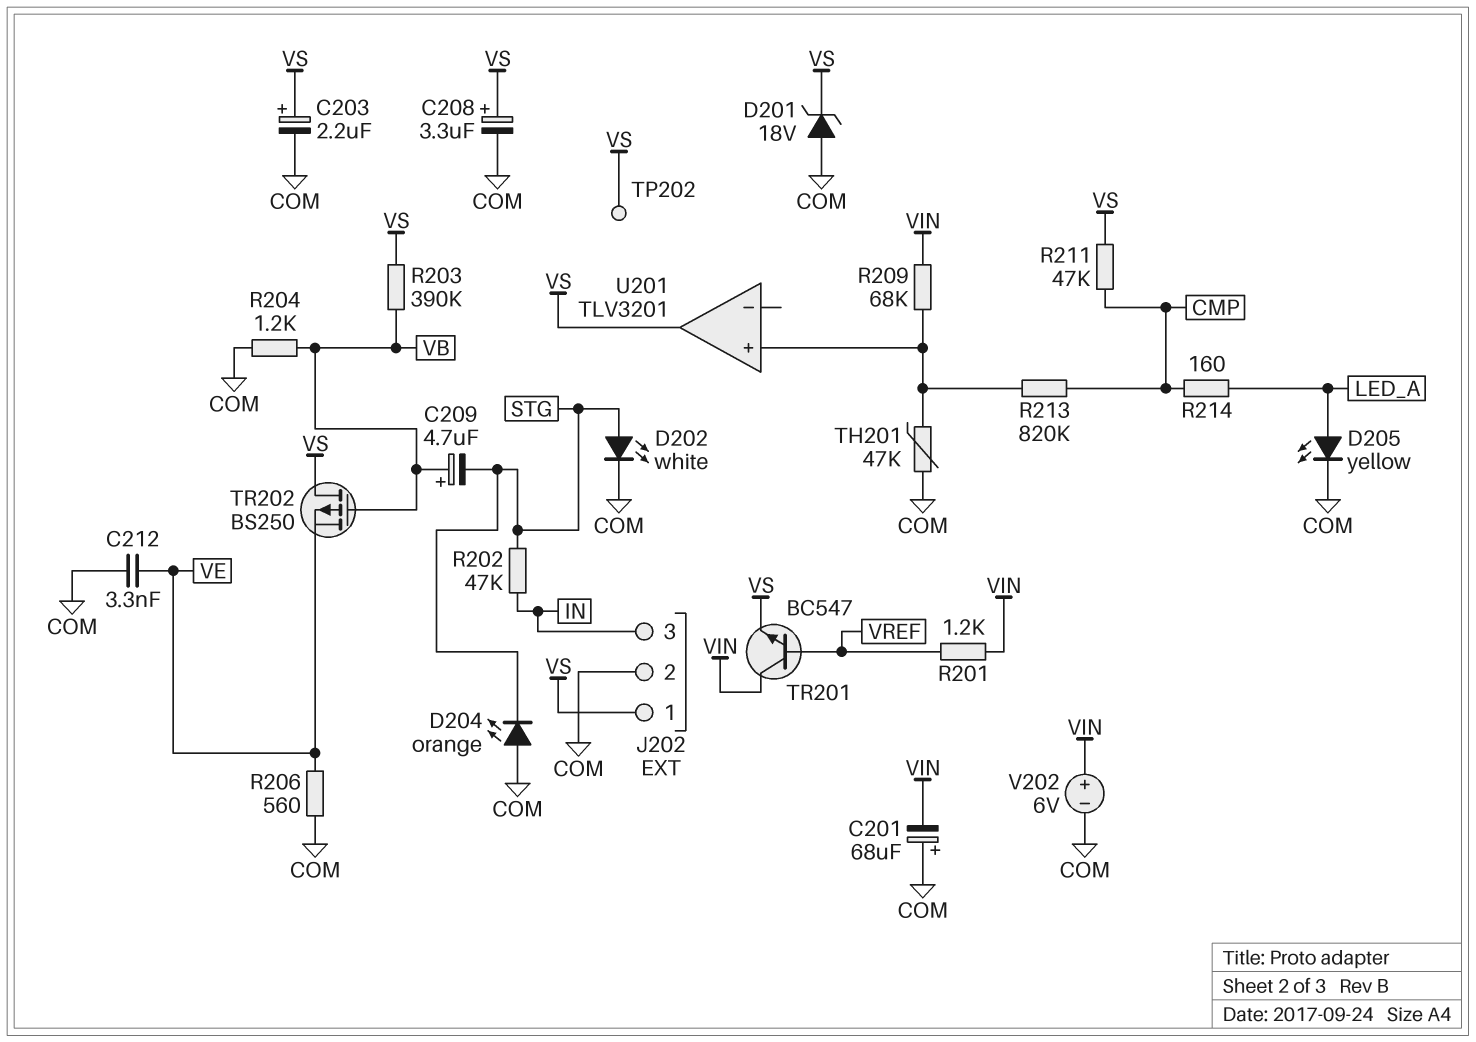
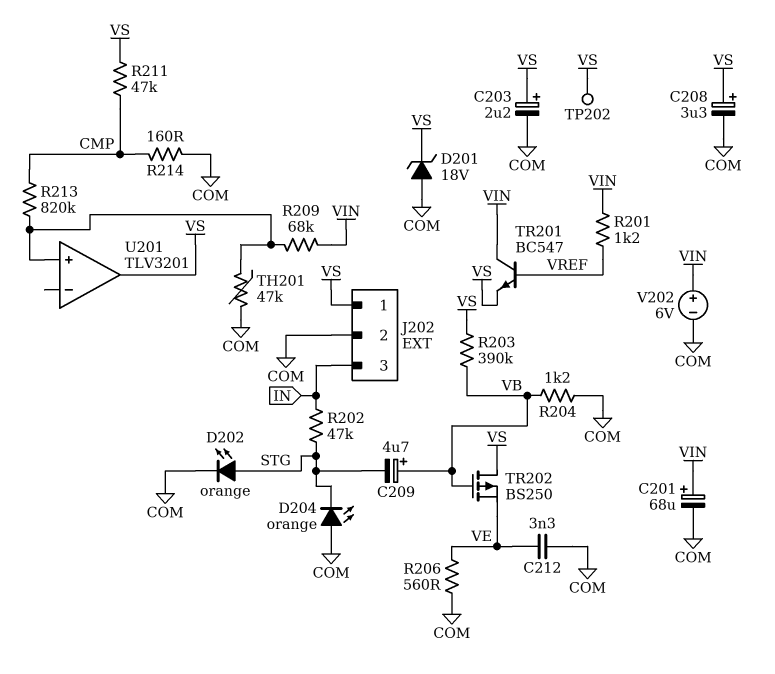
C201: 68uF (plus COM, minus VIN) -> 68uF (plus VIN, minus COM)
D202: LED white (A STG, K COM) -> LED orange (A STG, K COM)
D205: LED yellow (A LED_A, K COM) -> none
R214: 160 (CMP, LED_A) -> 160 (CMP, COM)

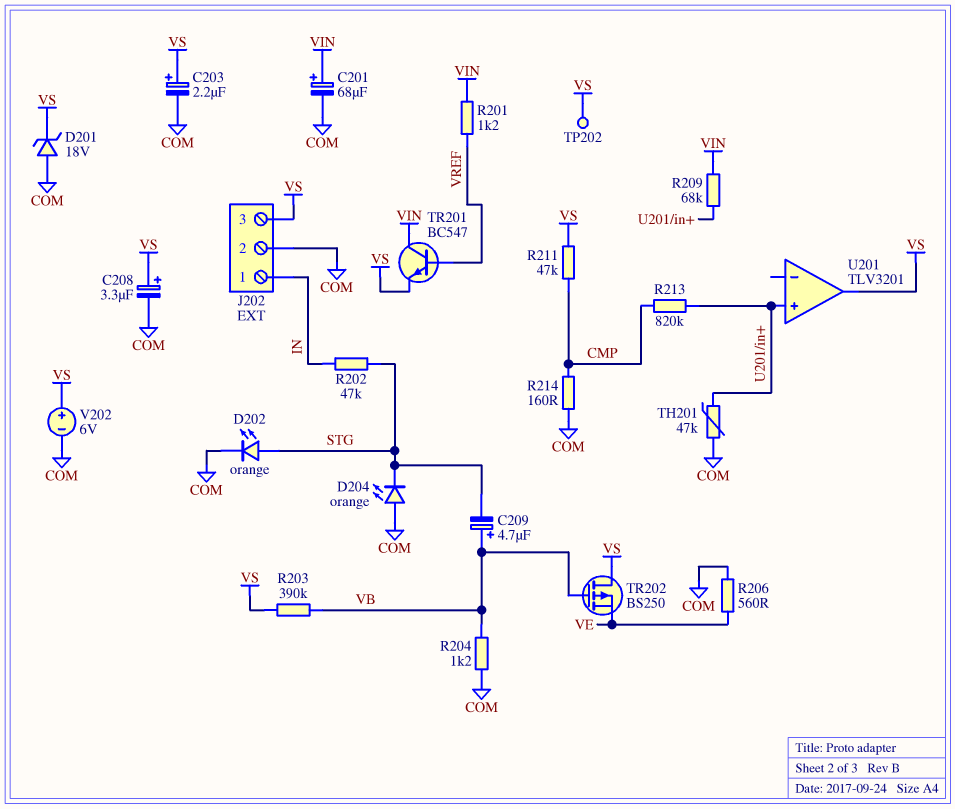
C212: 3.3nF (COM, VE) -> none
J202 pin 1: VS -> IN
J202 pin 3: IN -> VS
V202: 6V (plus VIN, minus COM) -> 6V (plus VS, minus COM)

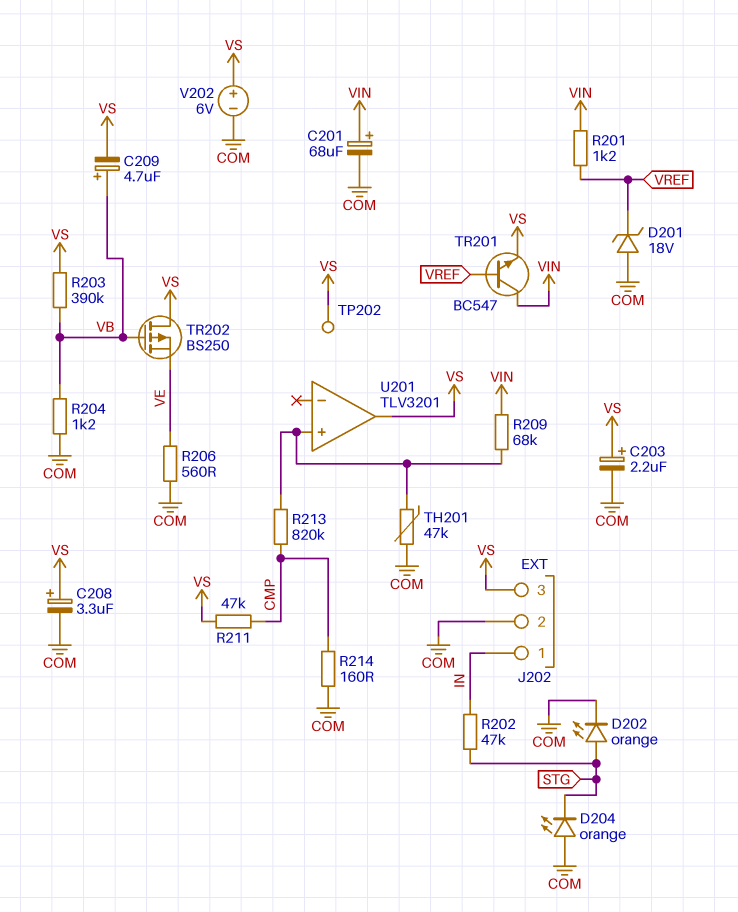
C209: 4.7uF (plus VB, minus STG) -> 4.7uF (plus VB, minus VS)
D201: zener 18V (A COM, K VS) -> zener 18V (A COM, K VREF)

